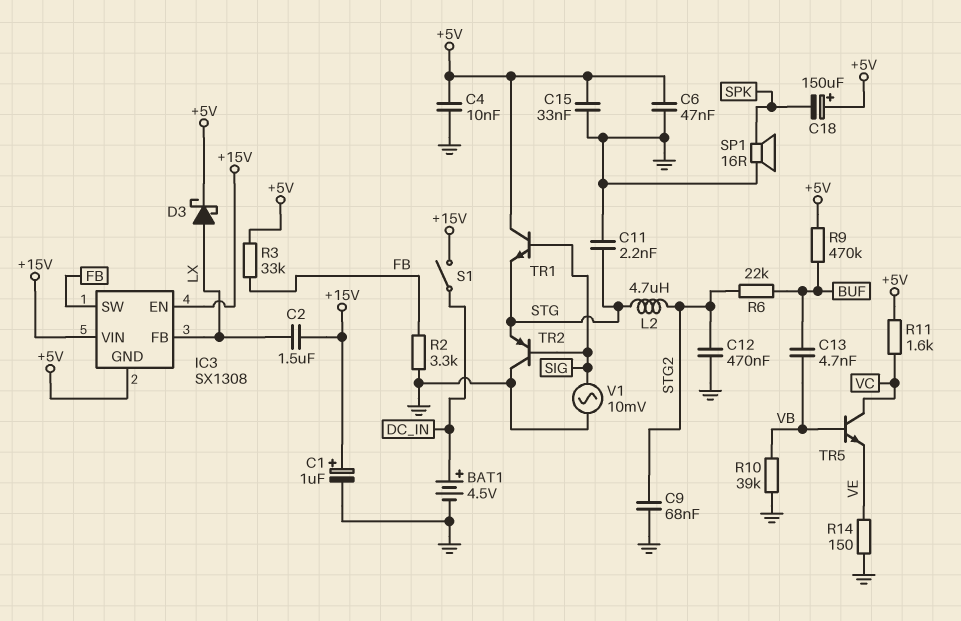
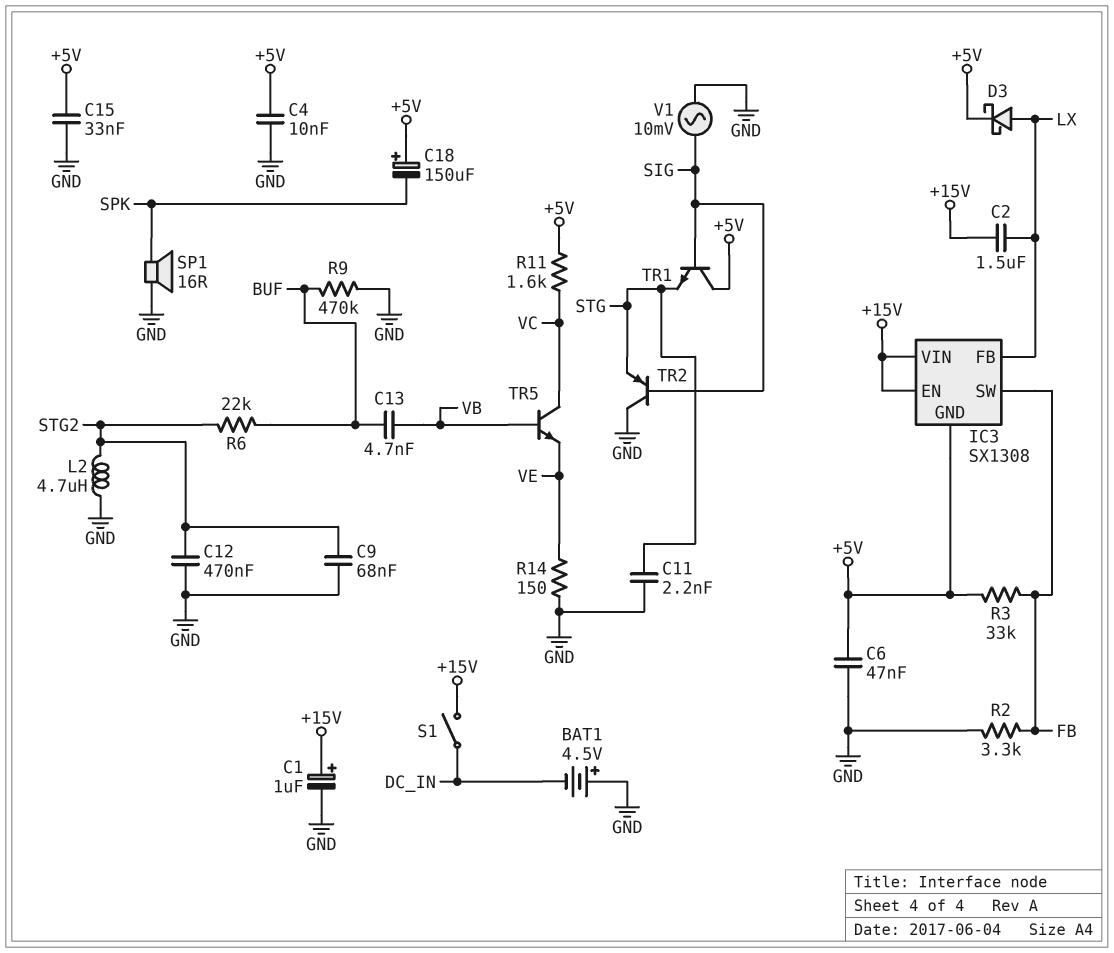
BAT1: 4.5V (plus DC_IN, minus GND) -> 4.5V (plus GND, minus DC_IN)
L2: 4.7uH (STG, STG2) -> 4.7uH (GND, STG2)
R9: 470k (+5V, BUF) -> 470k (BUF, GND)
R10: 39k (GND, VB) -> none

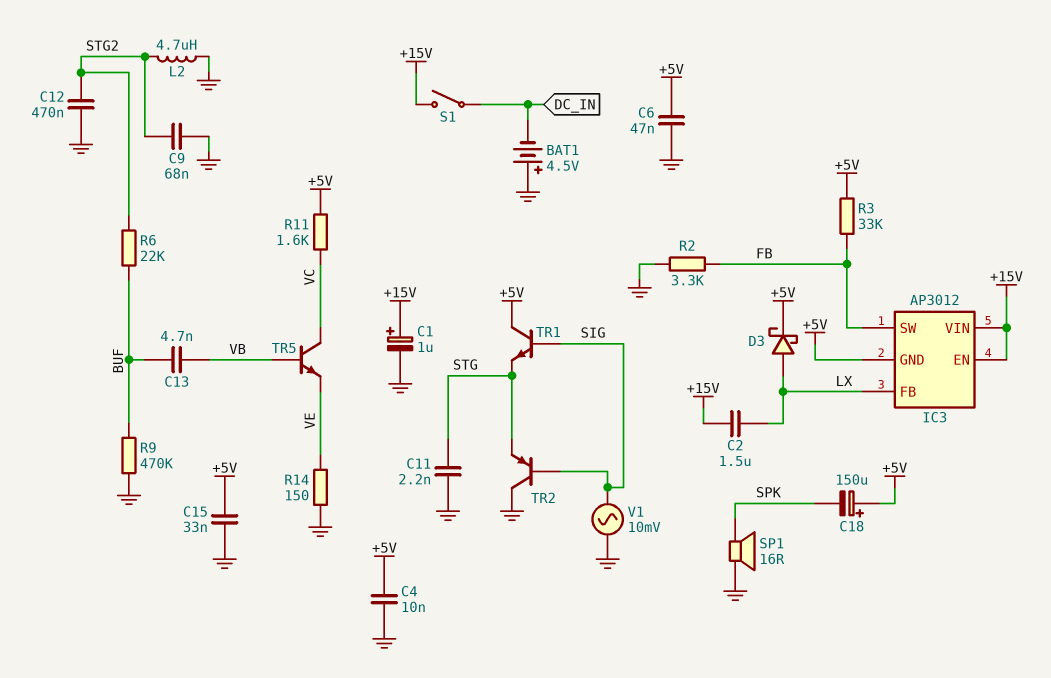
IC3: SX1308 -> AP3012

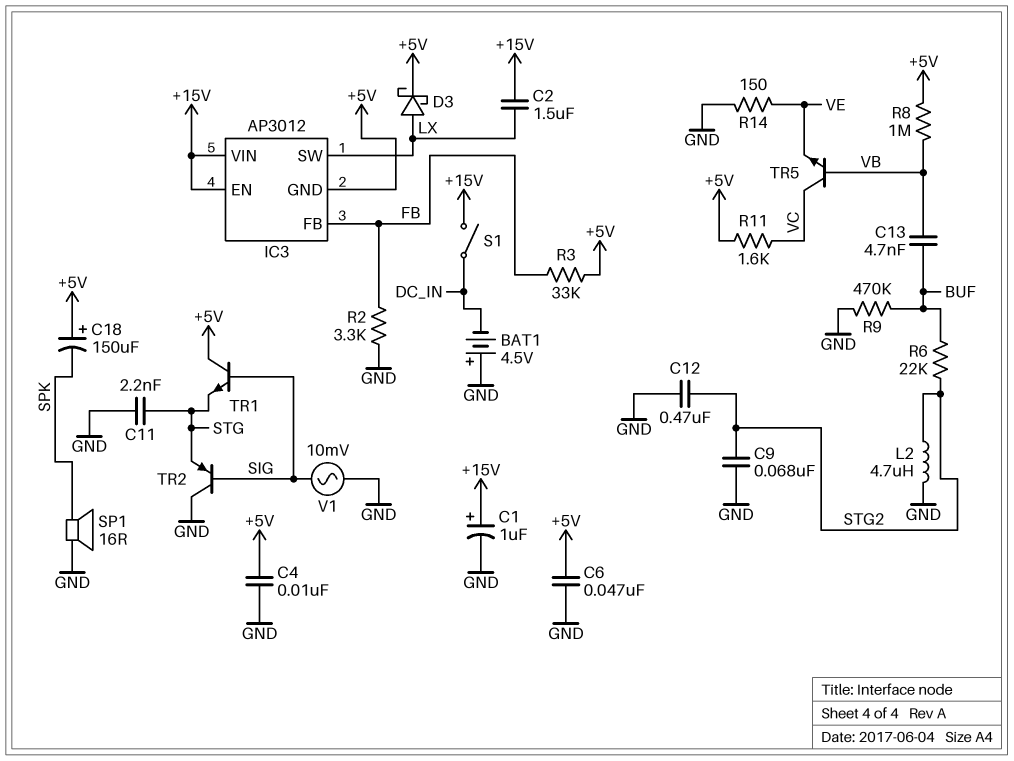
C15: 33nF (+5V, GND) -> none
IC3 pin FB: LX -> FB
IC3 pin SW: FB -> LX
R8: none -> 1M (+5V, VB)

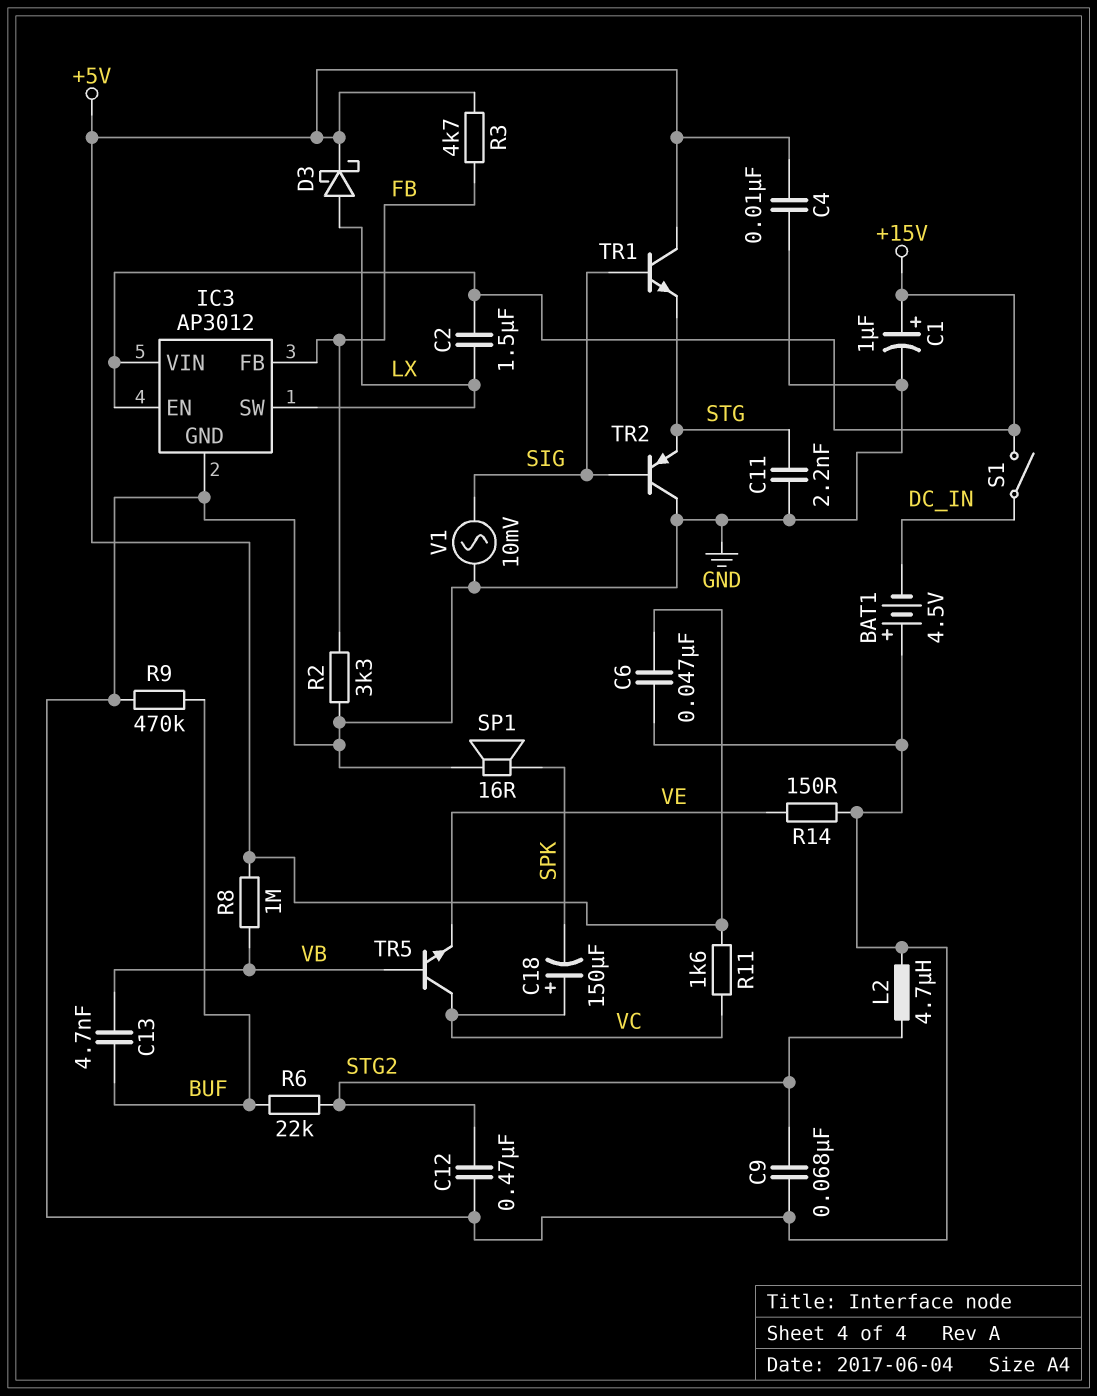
C18: 150uF (plus +5V, minus SPK) -> 150uF (plus VC, minus SPK)
IC3 pin GND: +5V -> GND
R3: 33k (+5V, FB) -> 4.7k (+5V, FB)

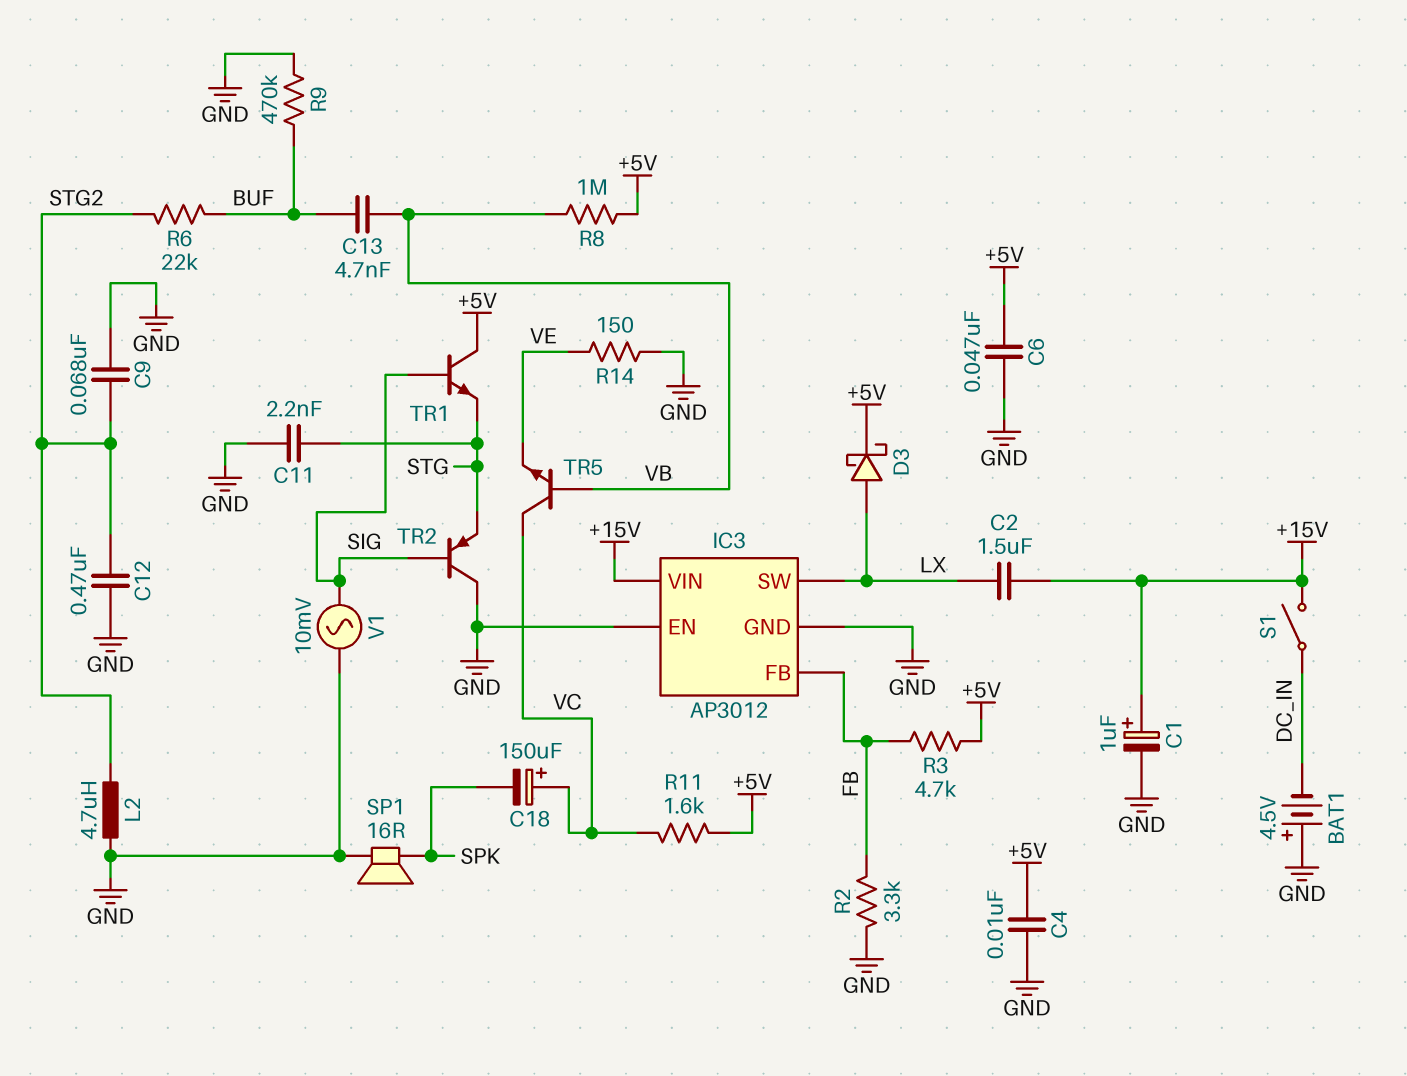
IC3 pin EN: +15V -> GND

